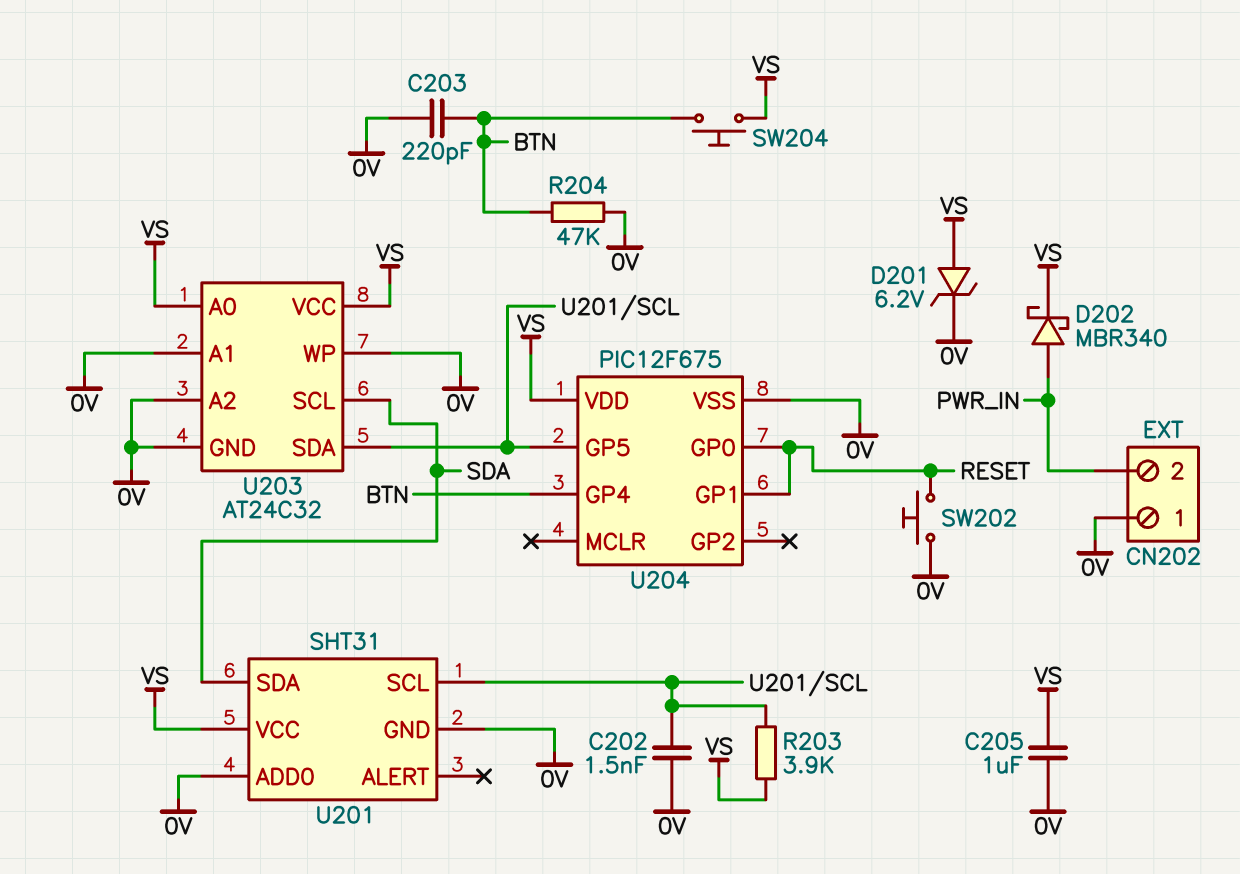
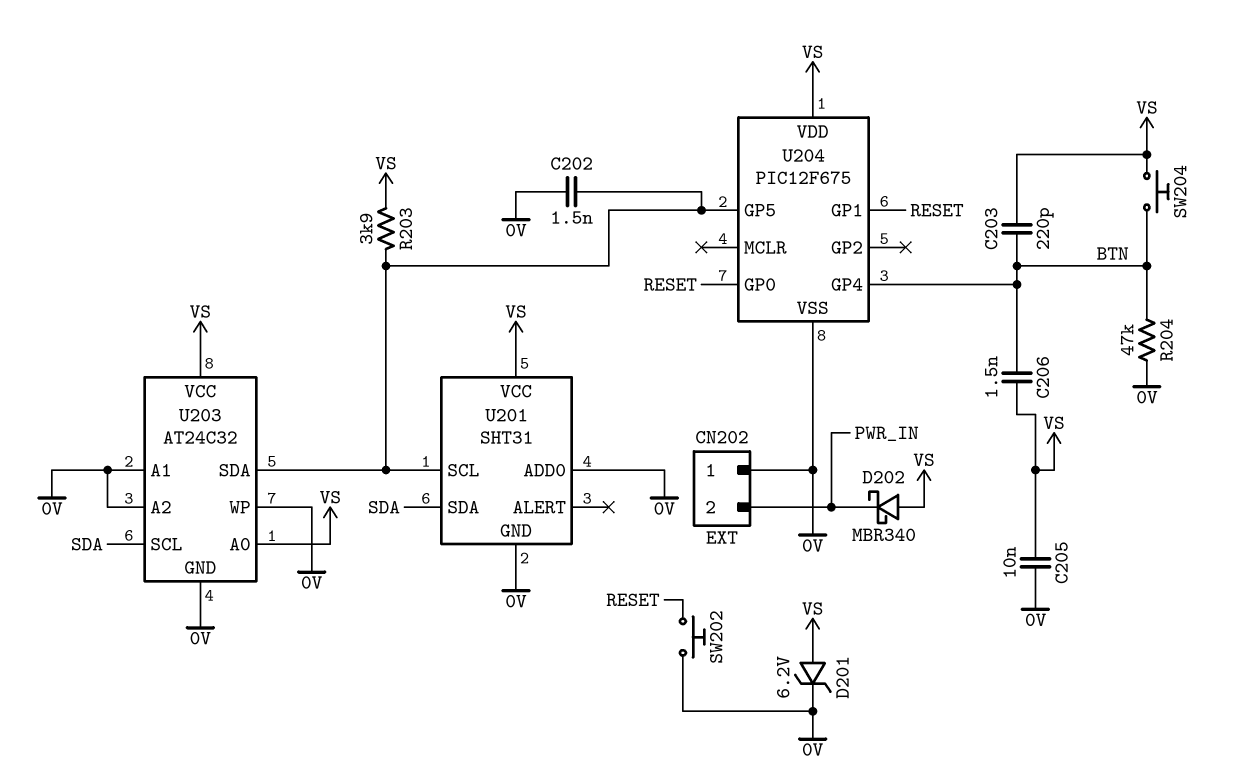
C203: 220pF (0V, BTN) -> 220pF (BTN, VS)
C205: 1uF (0V, VS) -> 10nF (0V, VS)
C206: none -> 1.5nF (BTN, VS)
D202: schottky MBR340 (A PWR_IN, K VS) -> schottky MBR340 (A VS, K PWR_IN)

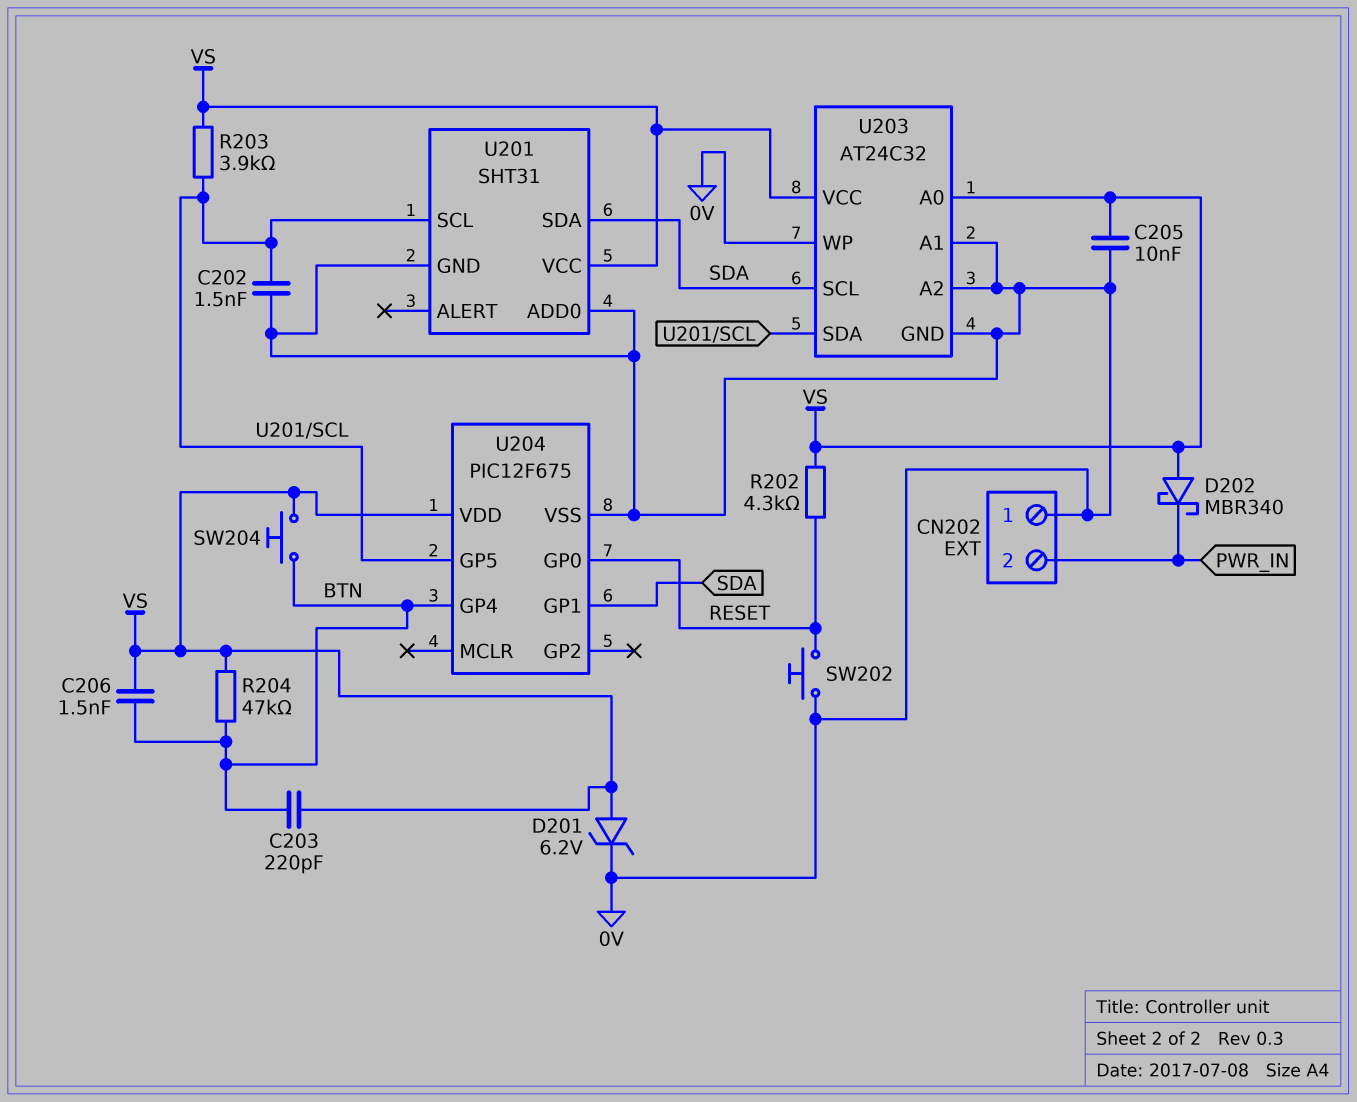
R202: none -> 4.3k (RESET, VS)
R204: 47k (0V, BTN) -> 47k (BTN, VS)
U204 pin GP1: RESET -> SDA

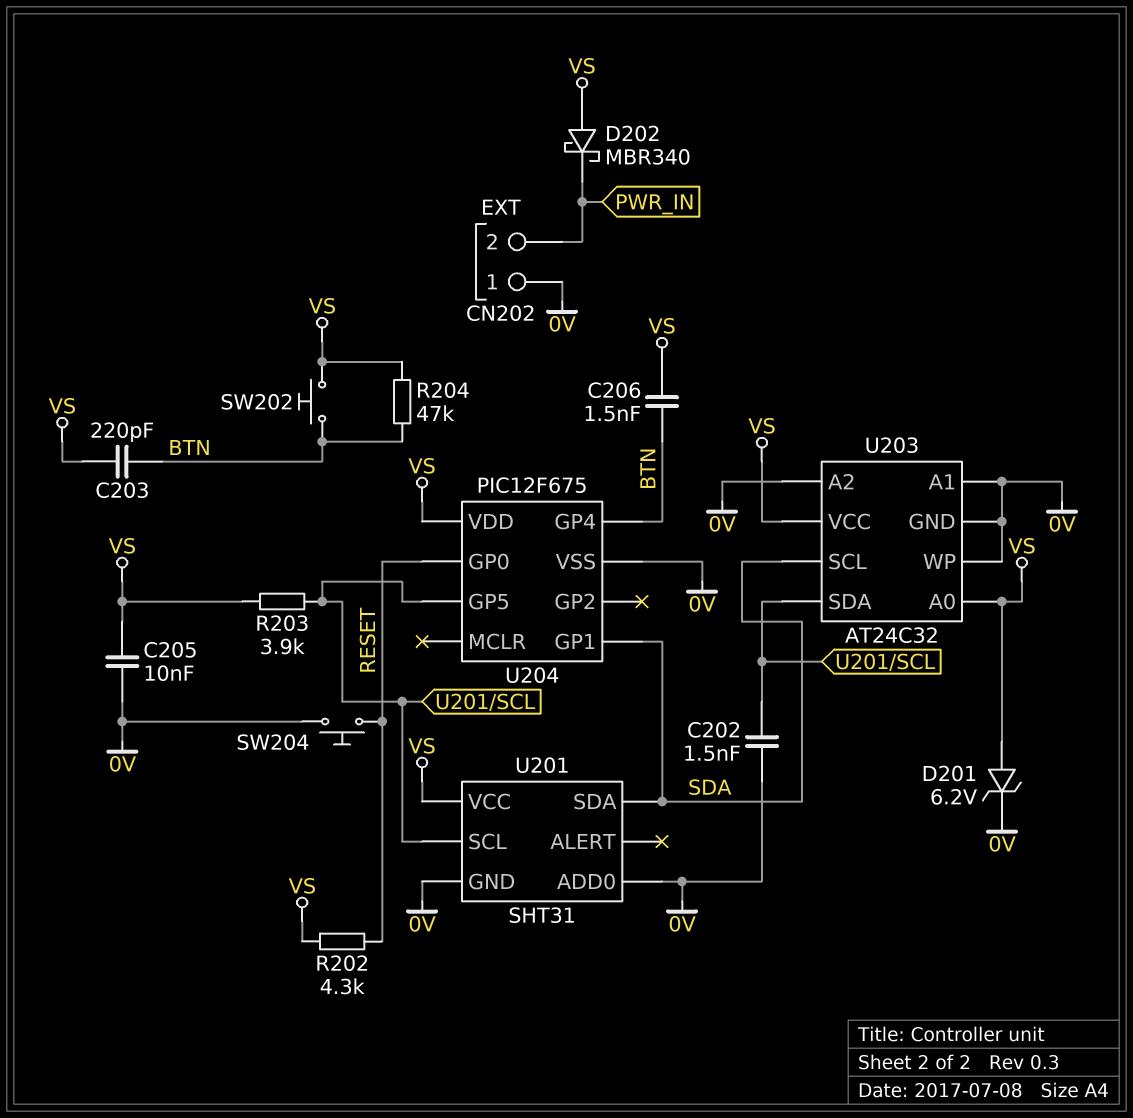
SW202: button (0V, RESET) -> button (BTN, VS)
SW204: button (BTN, VS) -> button (0V, RESET)

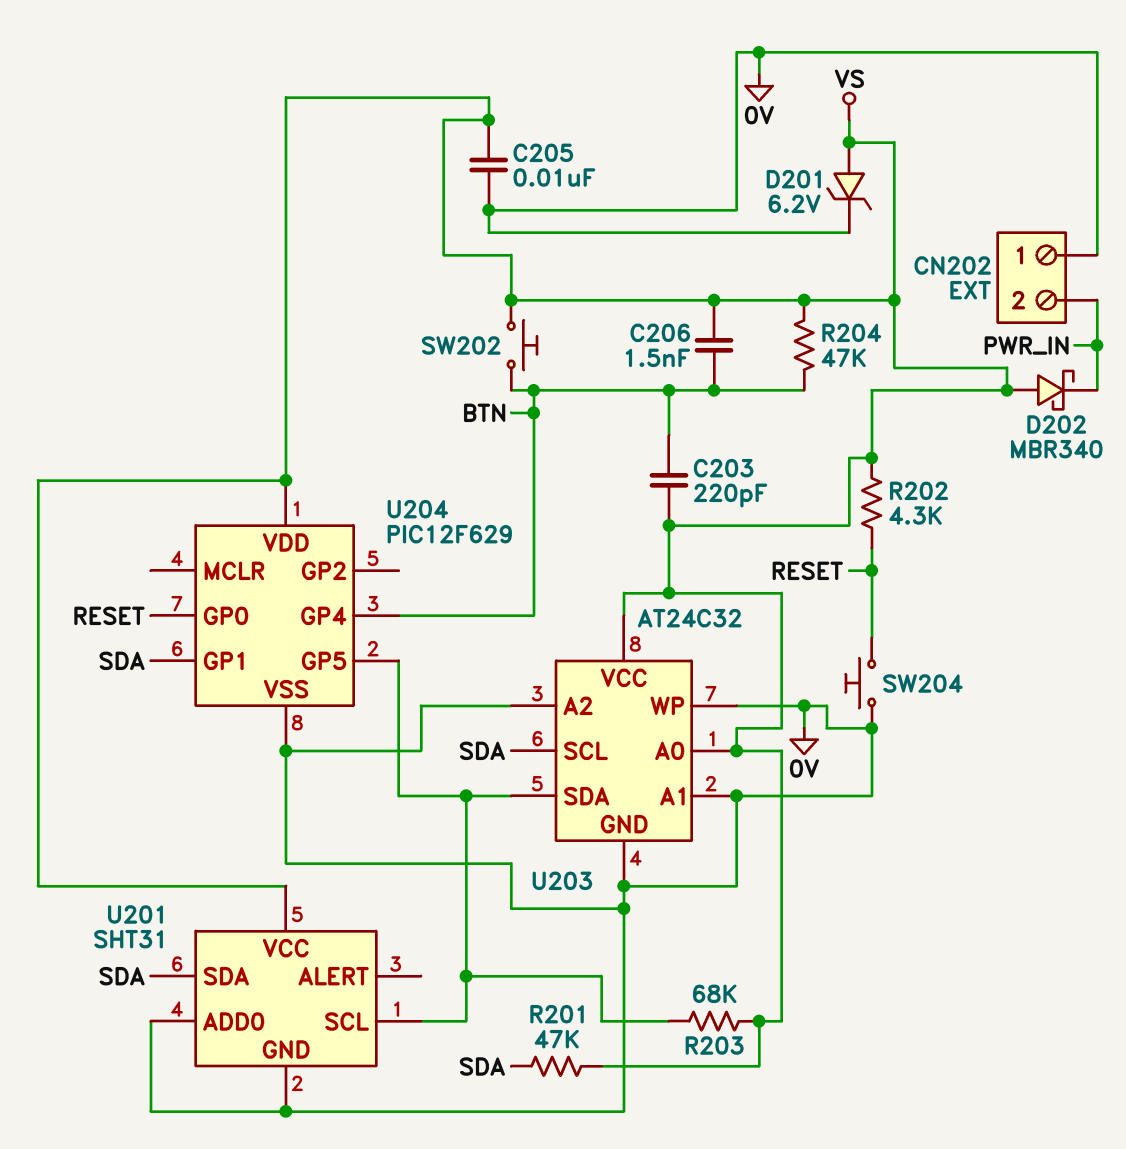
C202: 1.5nF (0V, U201/SCL) -> none
R201: none -> 47k (SDA, VS)
R203: 3.9k (U201/SCL, VS) -> 68k (U201/SCL, VS)
U204: PIC12F675 -> PIC12F629

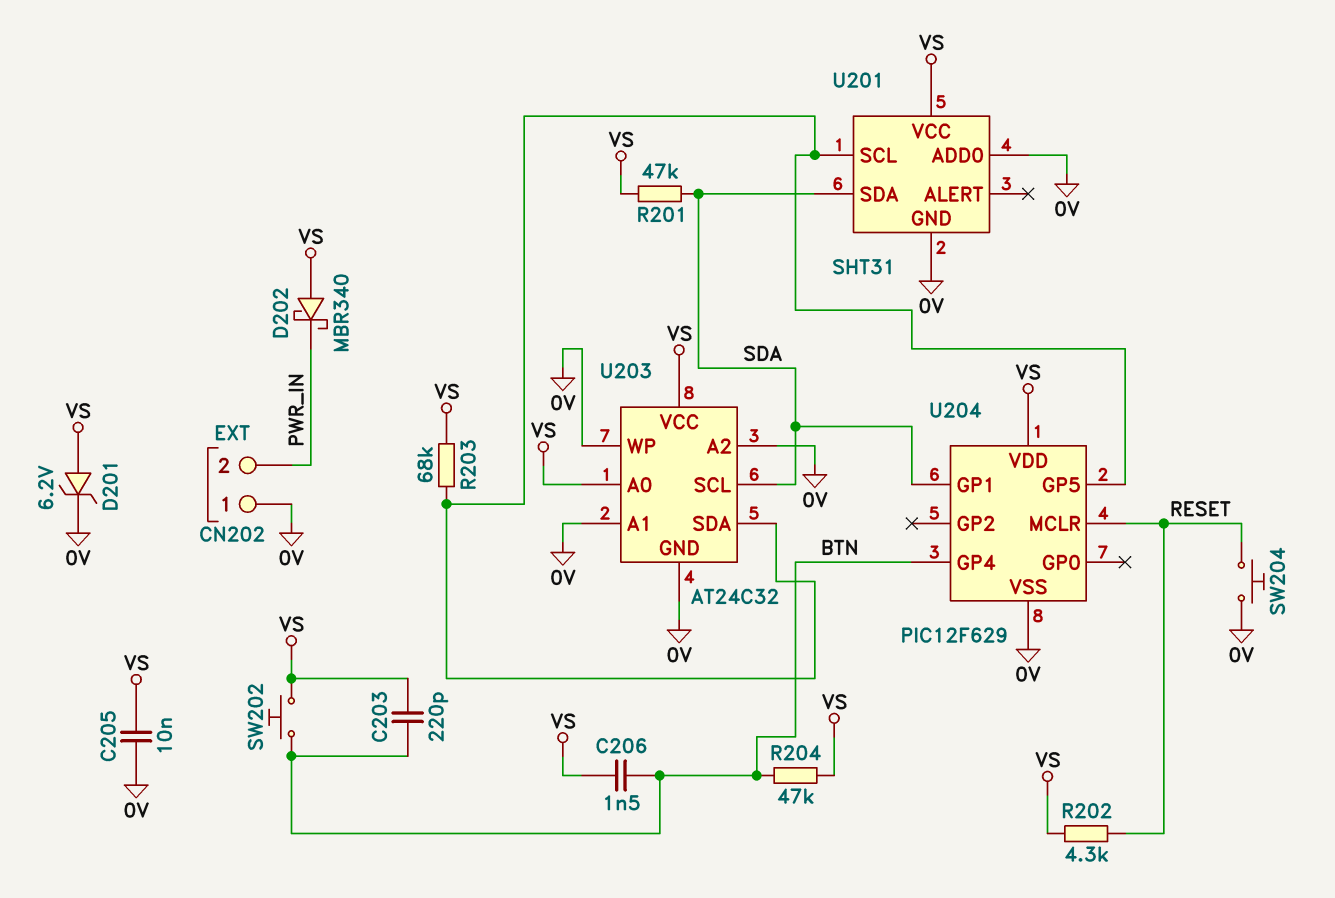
U204 pin GP0: RESET -> none
U204 pin MCLR: none -> RESET

